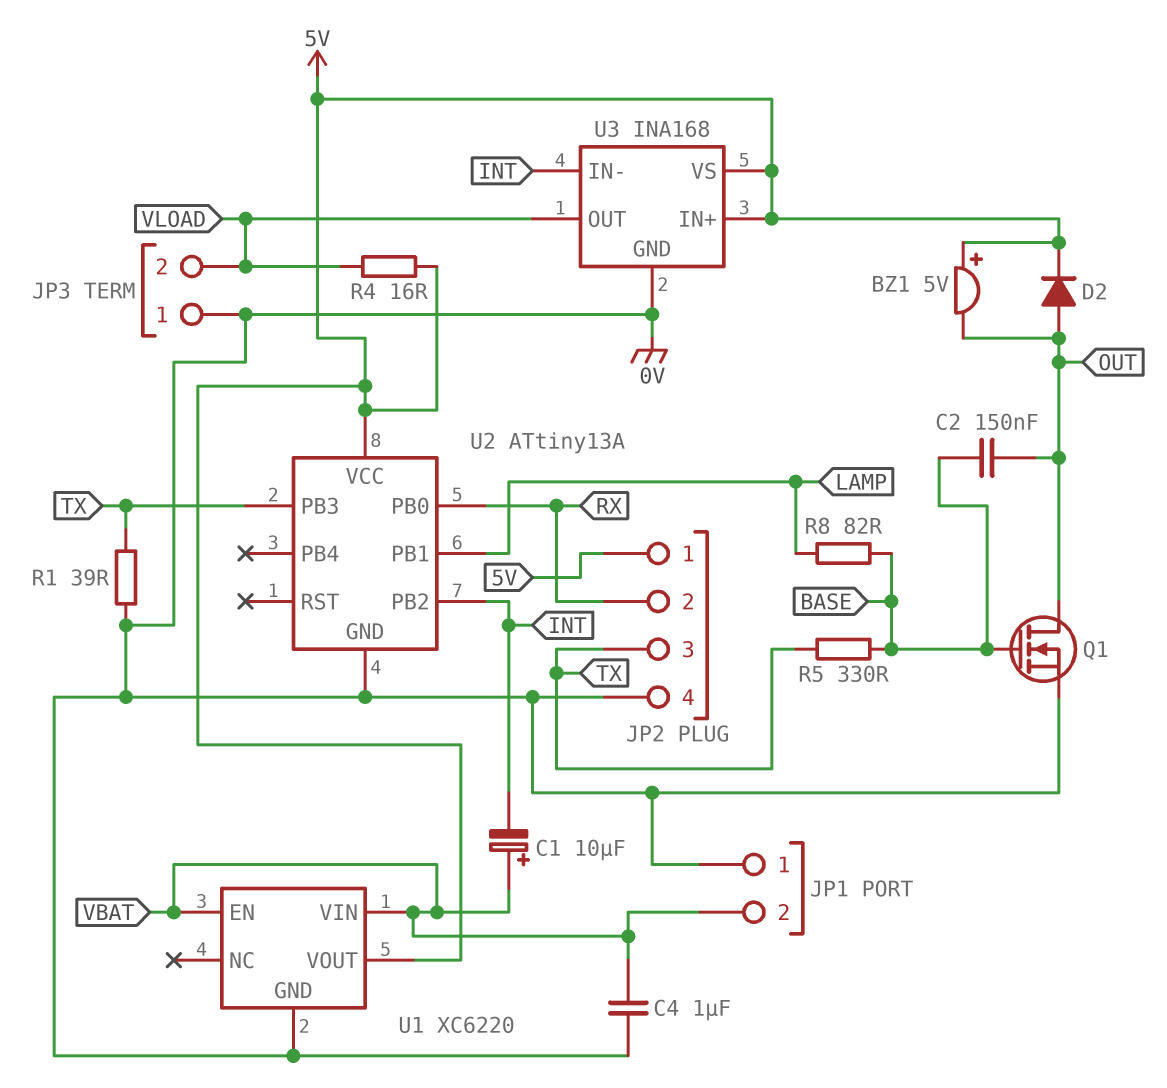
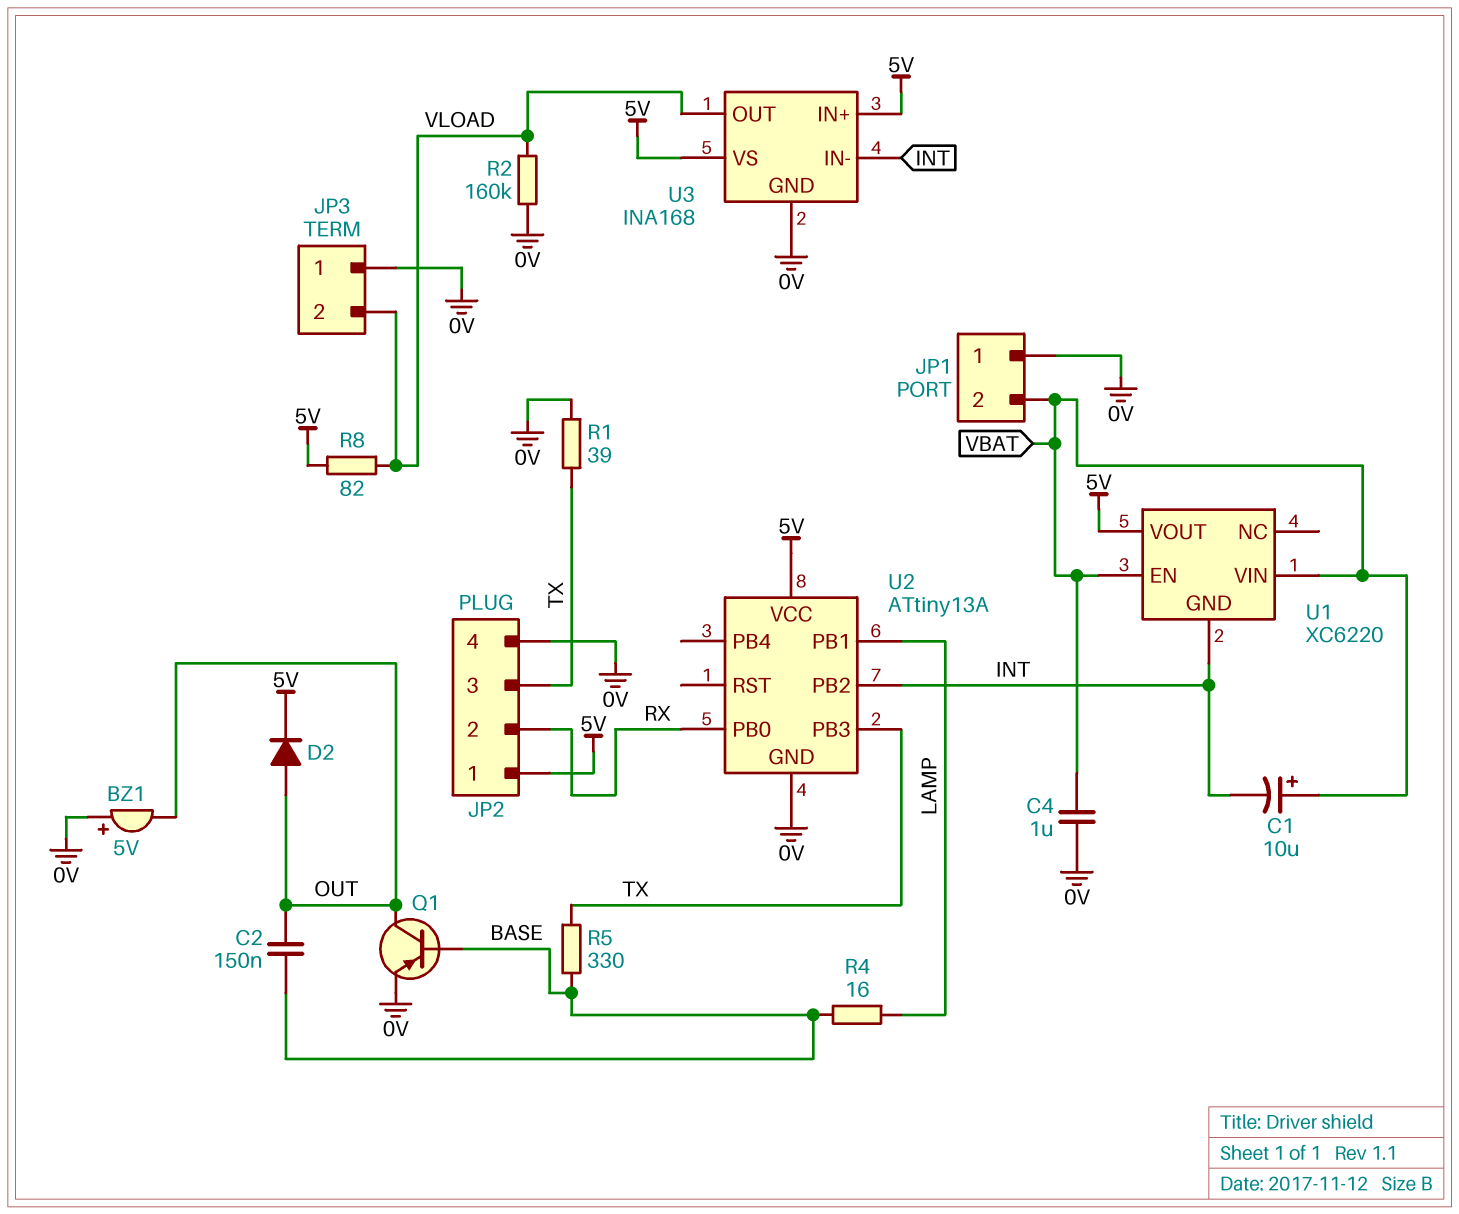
BZ1: buzzer 5V (plus 5V, minus OUT) -> buzzer 5V (plus 0V, minus OUT)
Q1: NMOS (G BASE, D OUT, S 0V) -> PNP (B BASE, C OUT, E 0V)
R2: none -> 160k (0V, VLOAD)
R4: 16 (5V, VLOAD) -> 16 (BASE, LAMP)
R8: 82 (BASE, LAMP) -> 82 (5V, VLOAD)
U1 pin GND: 0V -> INT

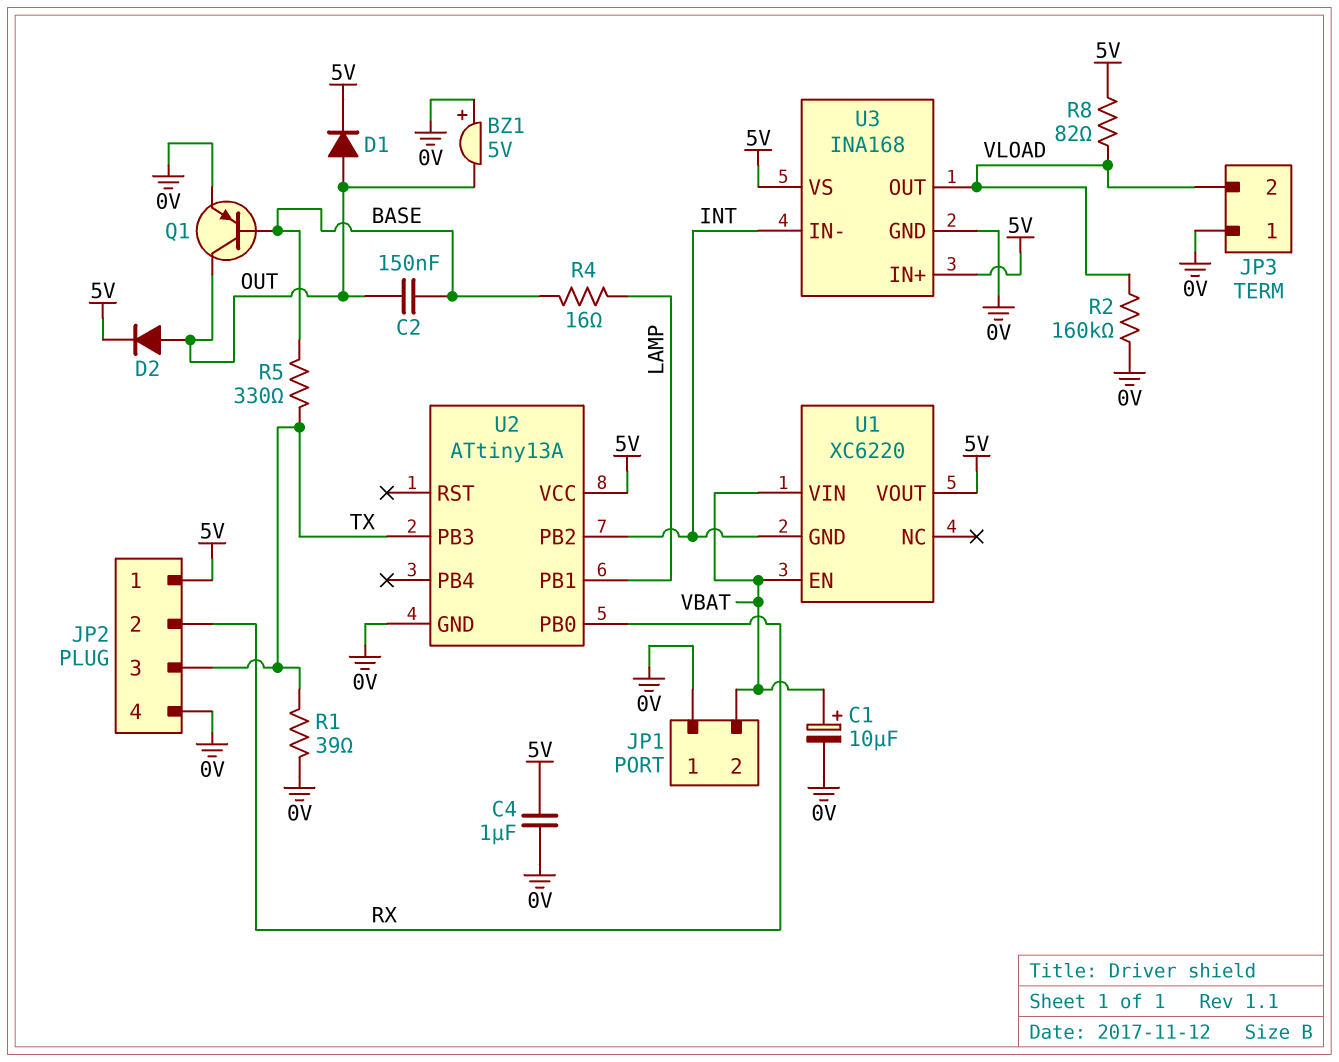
C1: 10uF (plus VBAT, minus INT) -> 10uF (plus VBAT, minus 0V)
C4: 1uF (0V, VBAT) -> 1uF (0V, 5V)
D1: none -> diode (A OUT, K 5V)

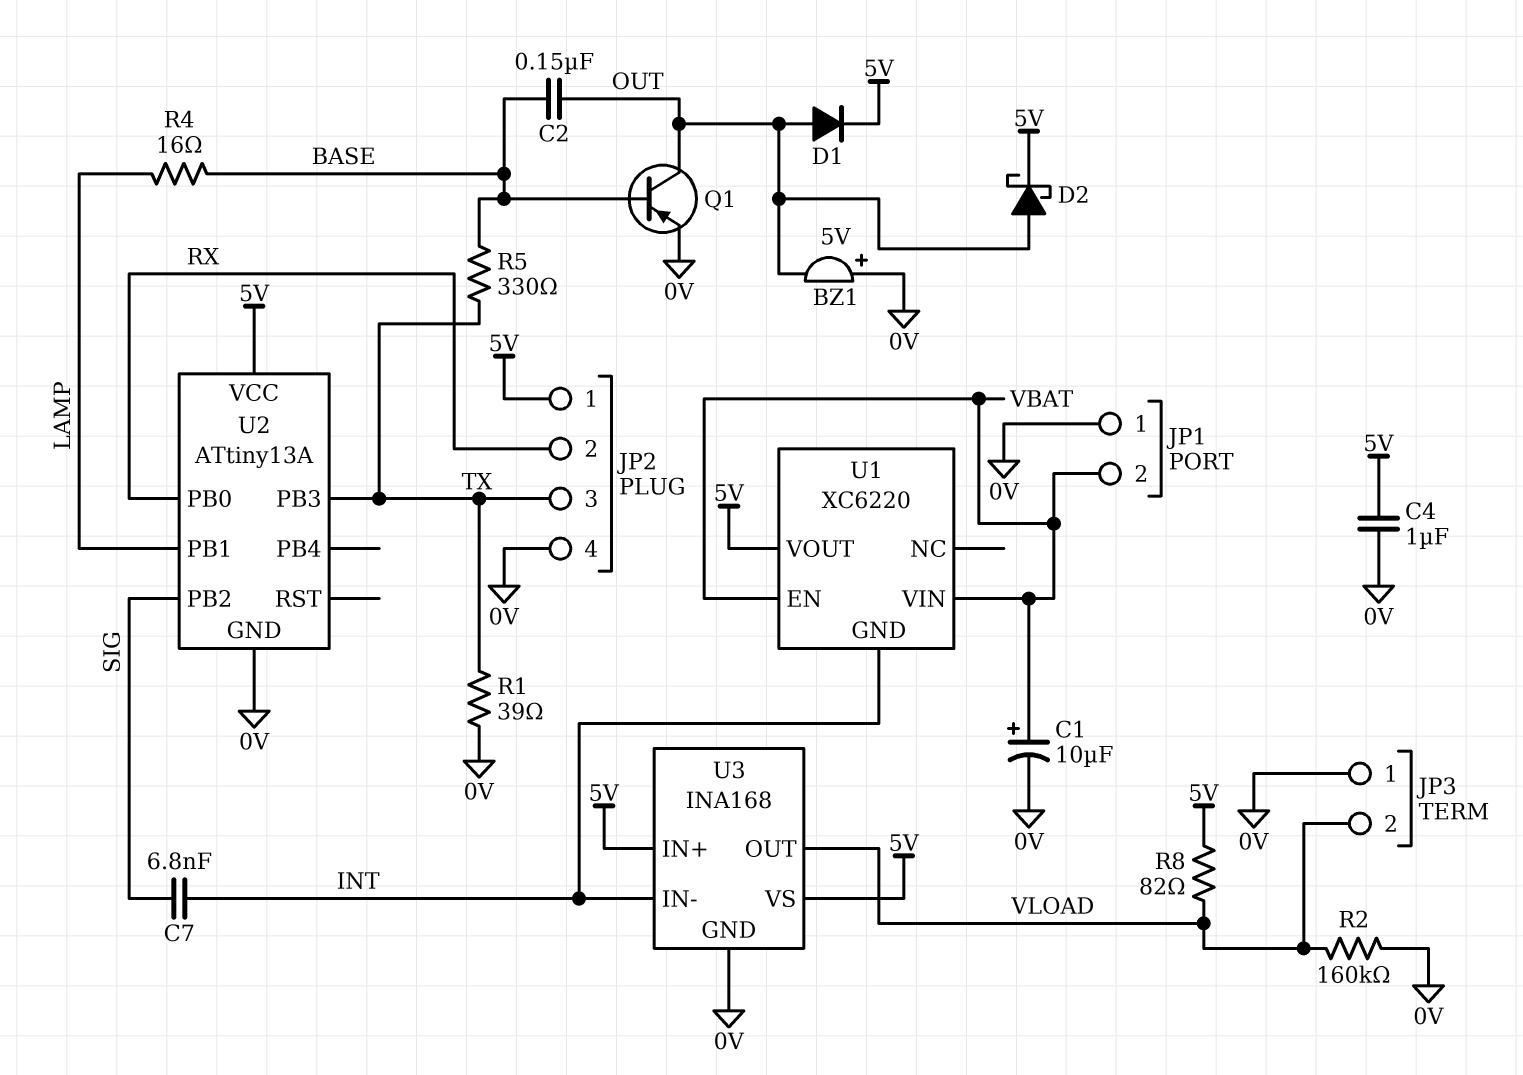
C7: none -> 6.8nF (INT, SIG)
D2: diode (A OUT, K 5V) -> schottky (A OUT, K 5V)
U2 pin PB2: INT -> SIG

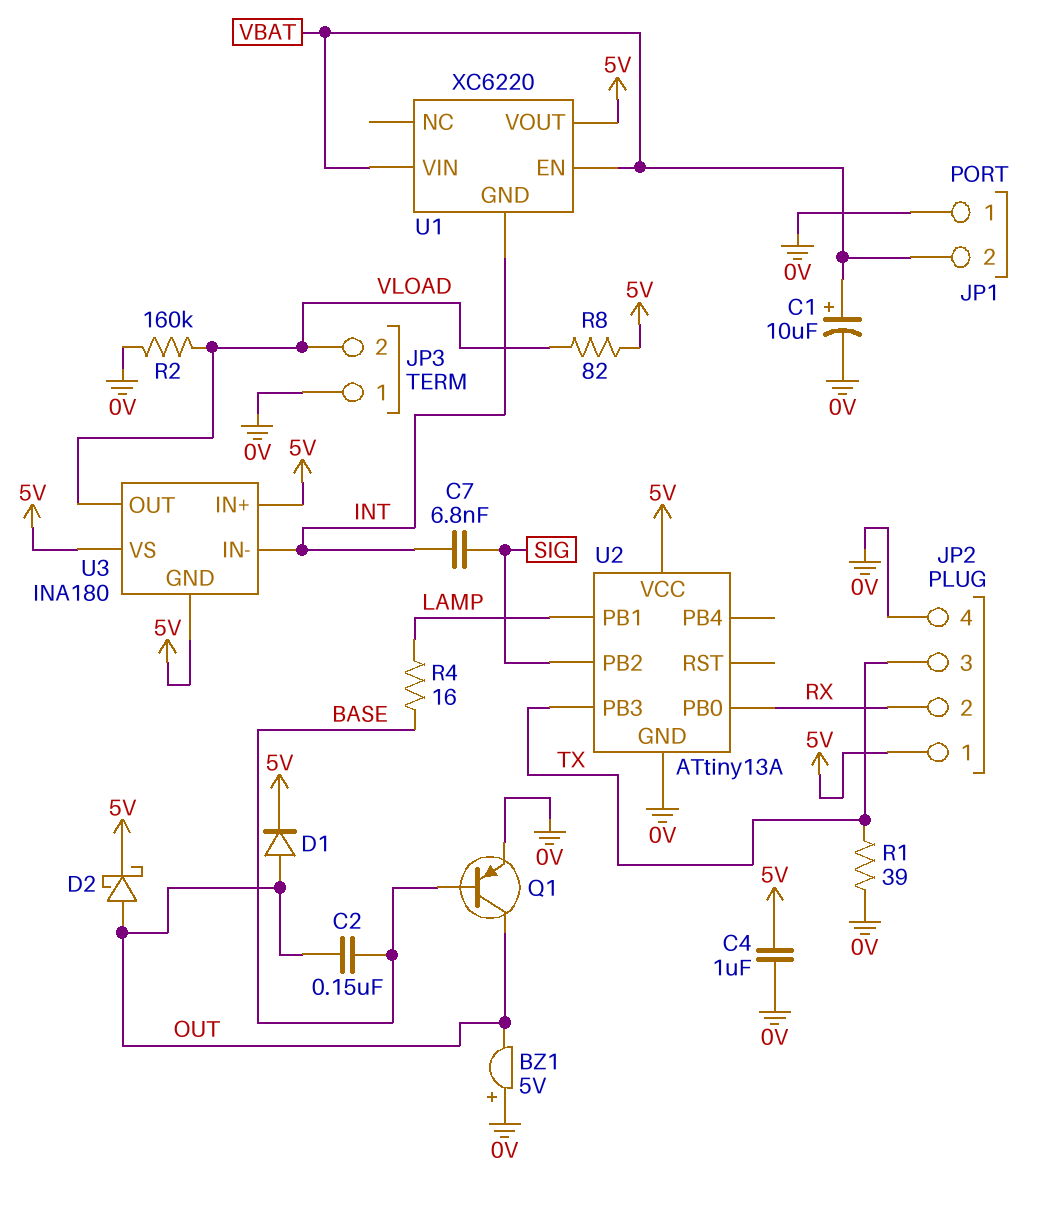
R5: 330 (BASE, TX) -> none
U3: INA168 -> INA180
U3 pin GND: 0V -> 5V

